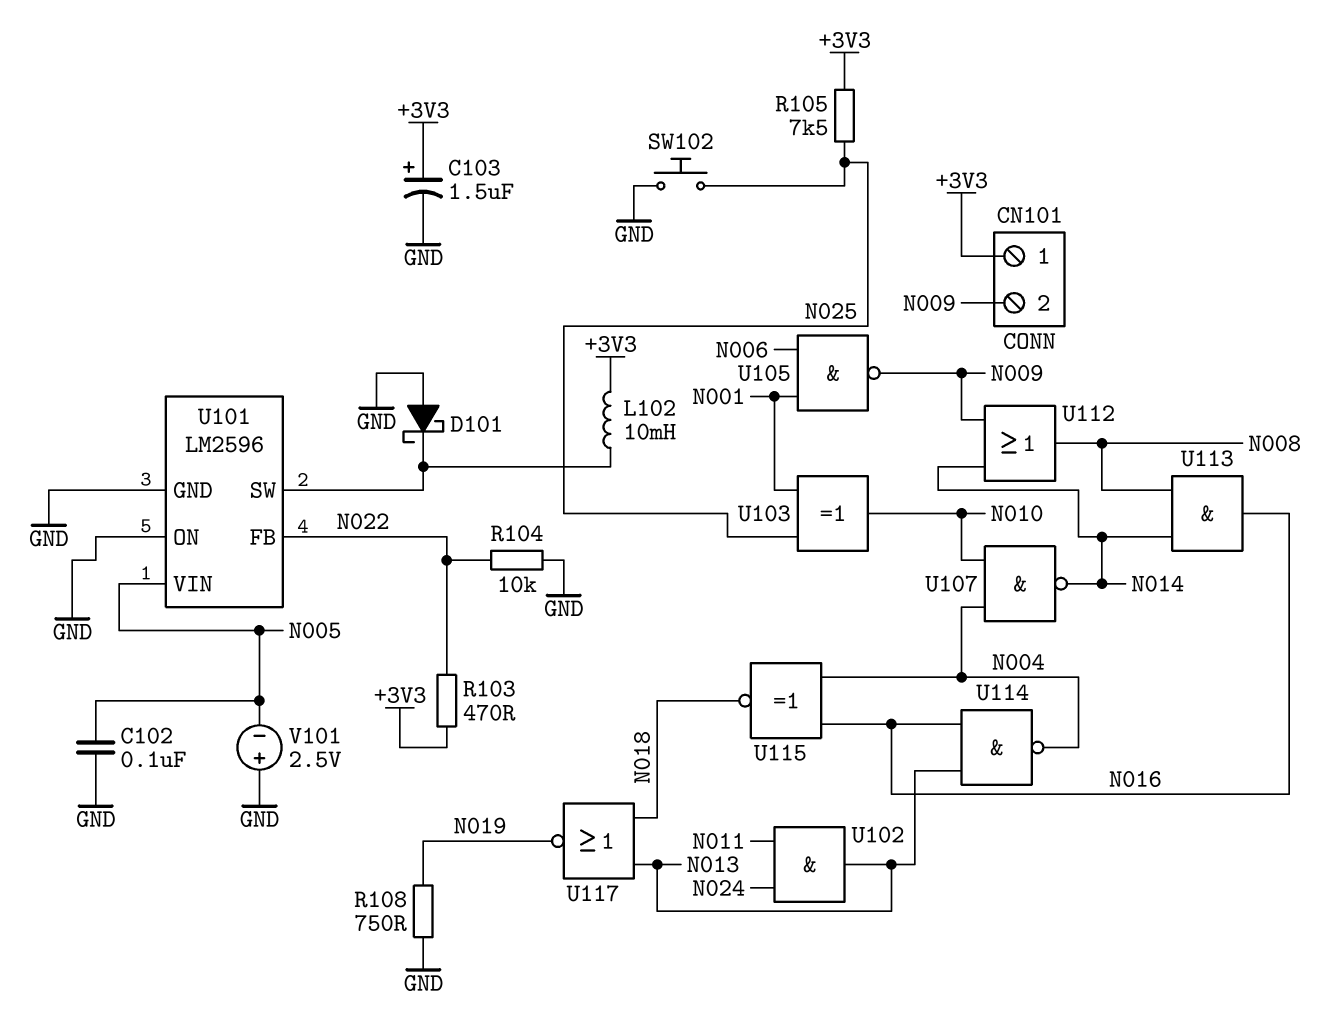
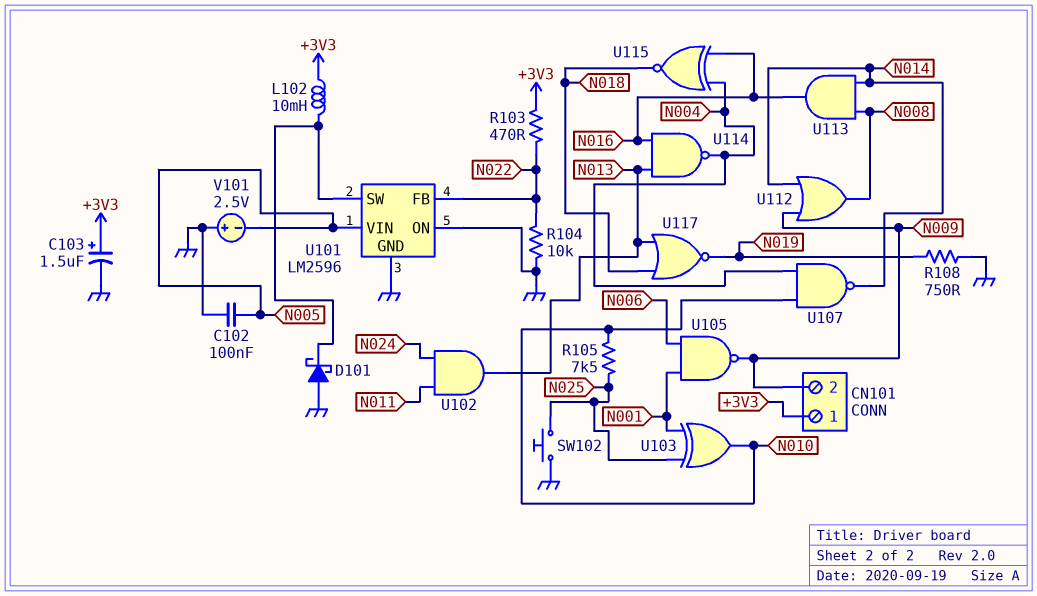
R105: 7.5k (+3V3, N025) -> 7.5k (N010, N025)

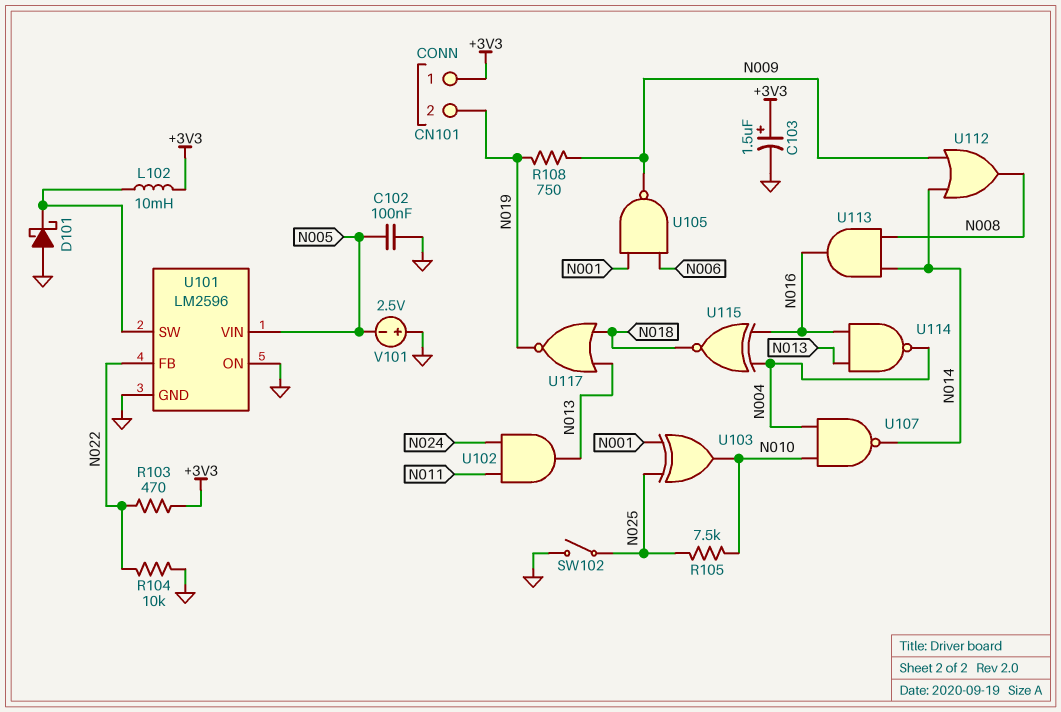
CN101 pin 2: N009 -> N019
R108: 750 (GND, N019) -> 750 (N009, N019)
SW102: button (GND, N025) -> switch (GND, N025)

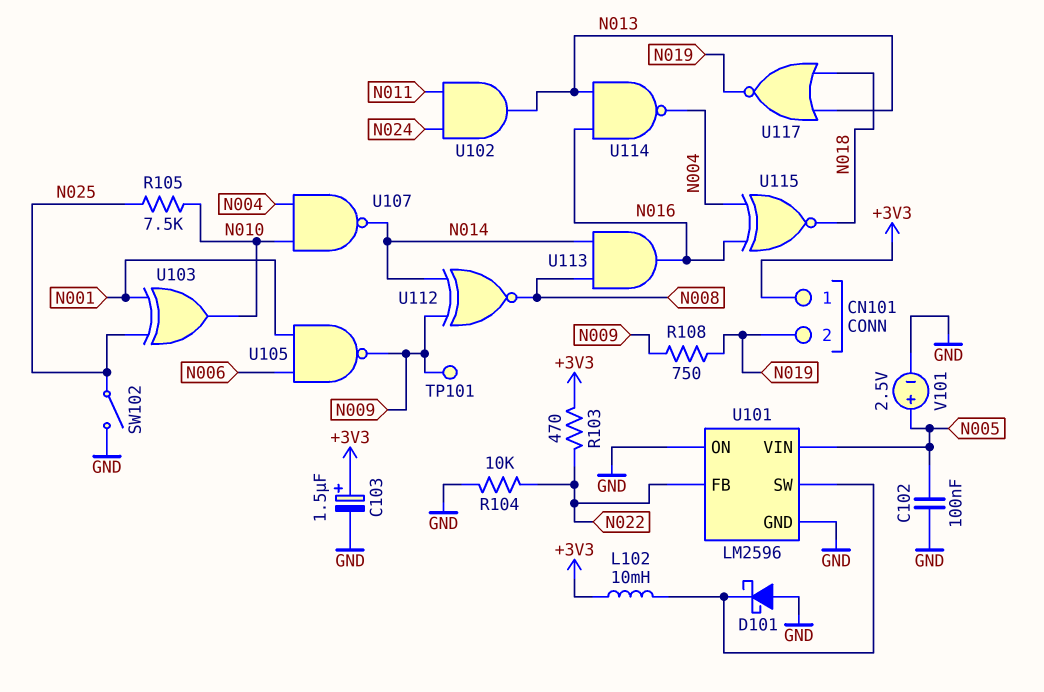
TP101: none -> test point (N009)
U112: OR (in N009, in N014, out N008) -> XNOR (in N009, in N014, out N008)
V101: 2.5V (plus GND, minus N005) -> 2.5V (plus N005, minus GND)

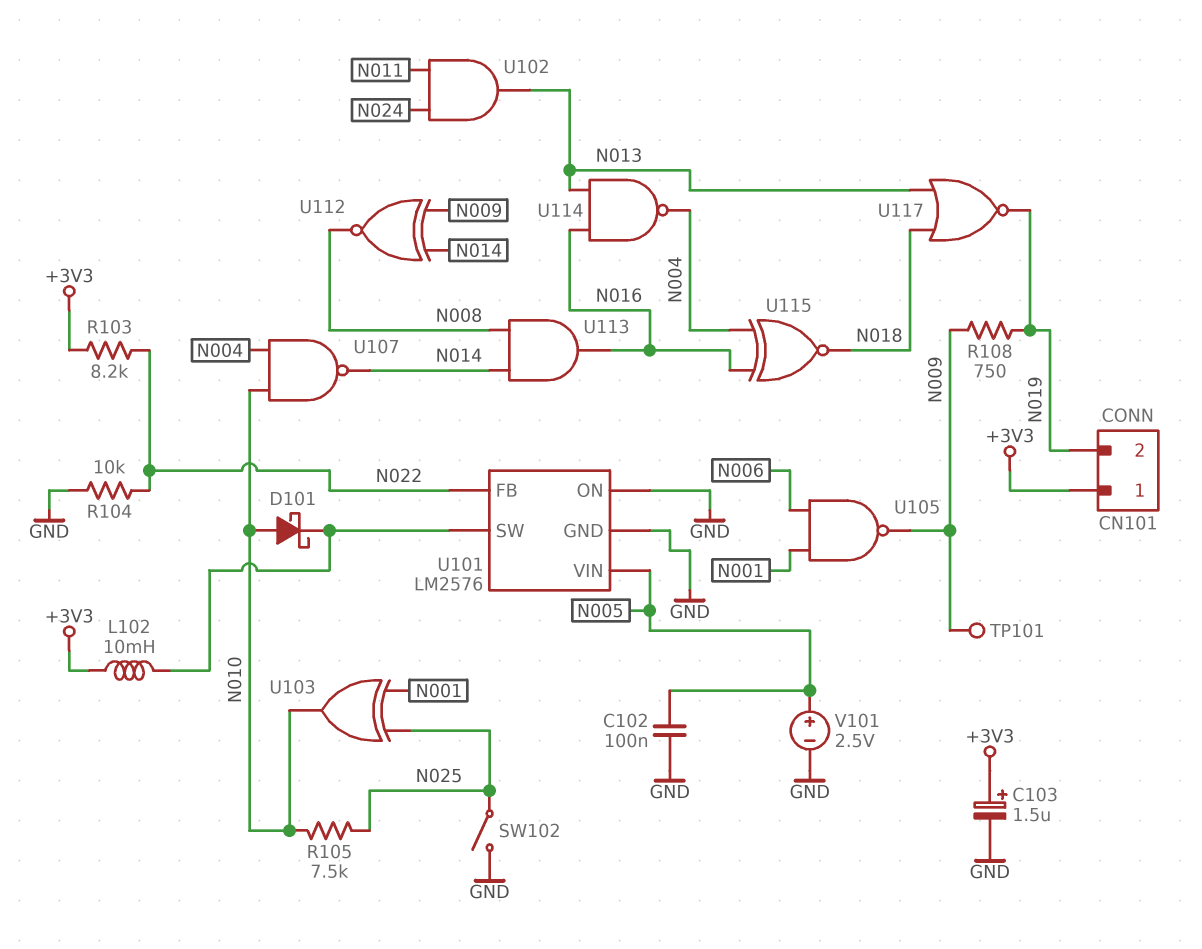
D101: schottky (A GND, K U101/SW) -> schottky (A N010, K U101/SW)
R103: 470 (+3V3, N022) -> 8.2k (+3V3, N022)
U101: LM2596 -> LM2576

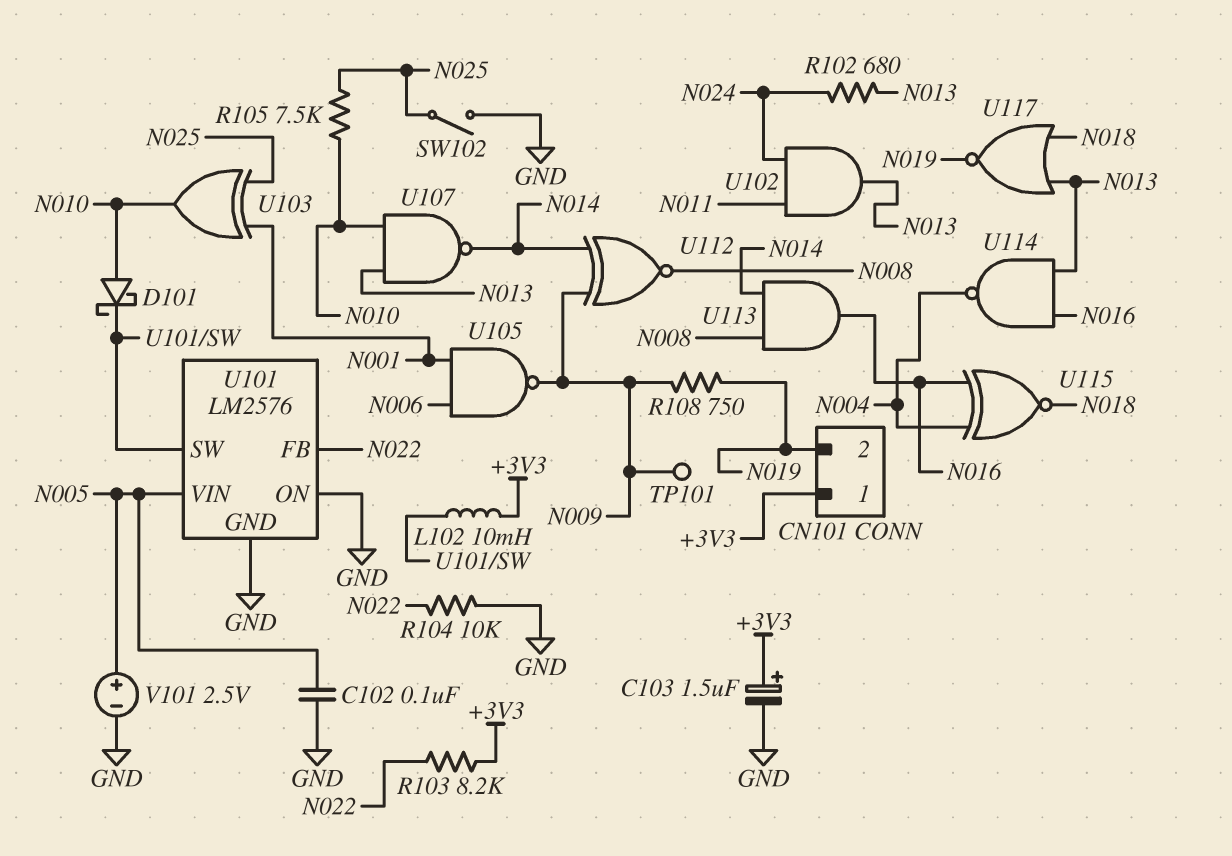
R102: none -> 680 (N013, N024)
U107: NAND (in N004, in N010, out N014) -> NAND (in N010, in N013, out N014)

